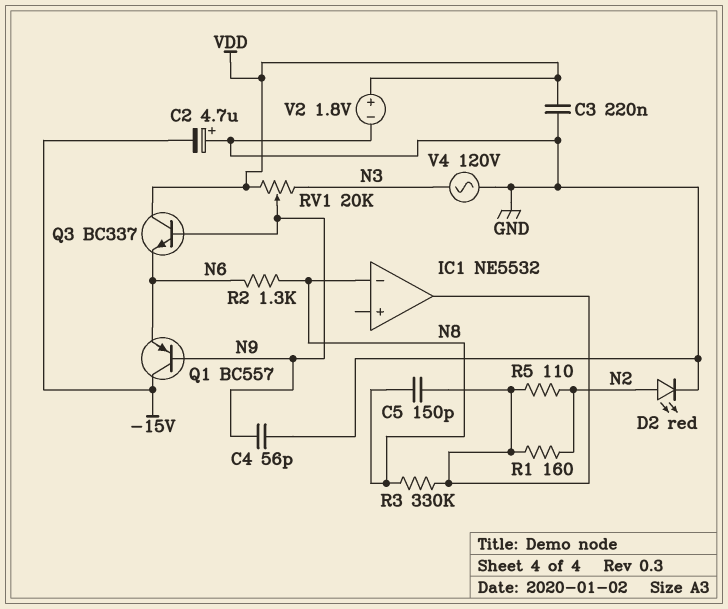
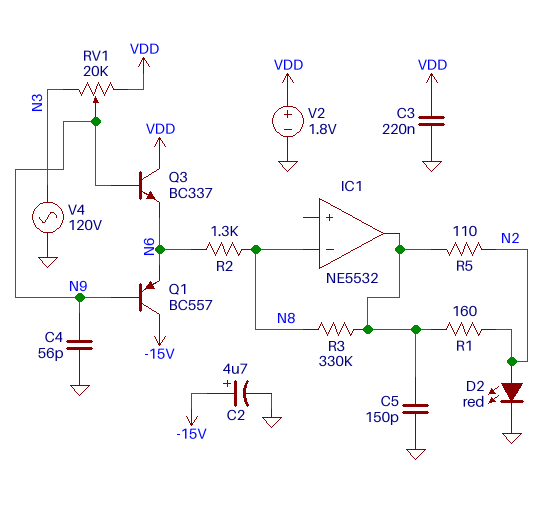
C2: 4.7uF (plus GND, minus -15V) -> 4.7uF (plus -15V, minus GND)
C5: 150pF (IC1/out, N8) -> 150pF (GND, IC1/out)

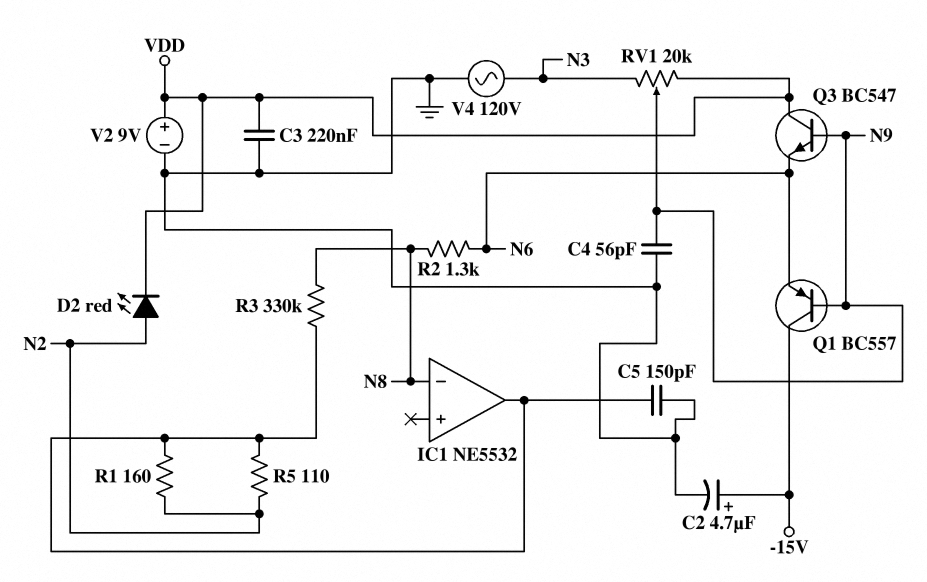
D2: LED red (A N2, K GND) -> LED red (A N2, K VDD)
Q3: NPN BC337 (B N9, C VDD, E N6) -> NPN BC547 (B N9, C VDD, E N6)
V2: 1.8V (plus VDD, minus GND) -> 9V (plus VDD, minus GND)

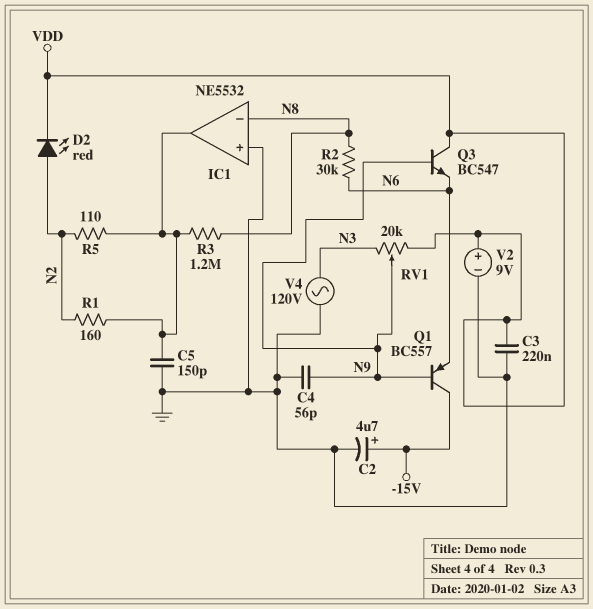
IC1 pin in+: none -> GND
R2: 1.3k (N6, N8) -> 30k (N6, N8)
R3: 330k (IC1/out, N8) -> 1.2M (IC1/out, N8)

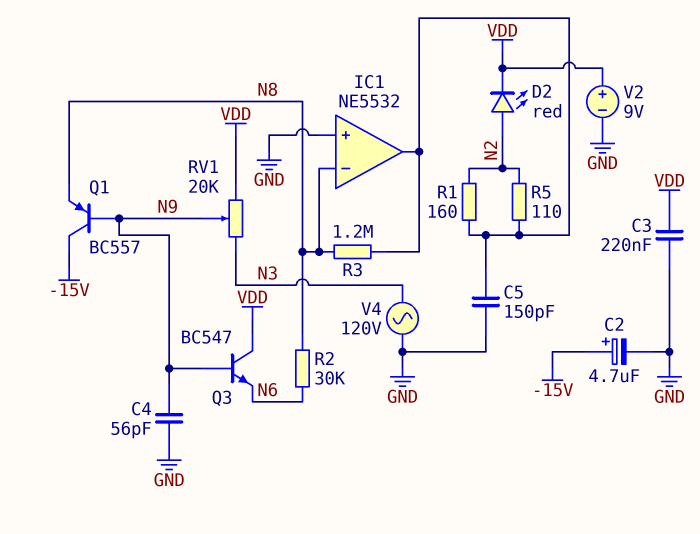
Q1: PNP BC557 (B N9, C -15V, E N6) -> PNP BC557 (B N9, C -15V, E N8)

